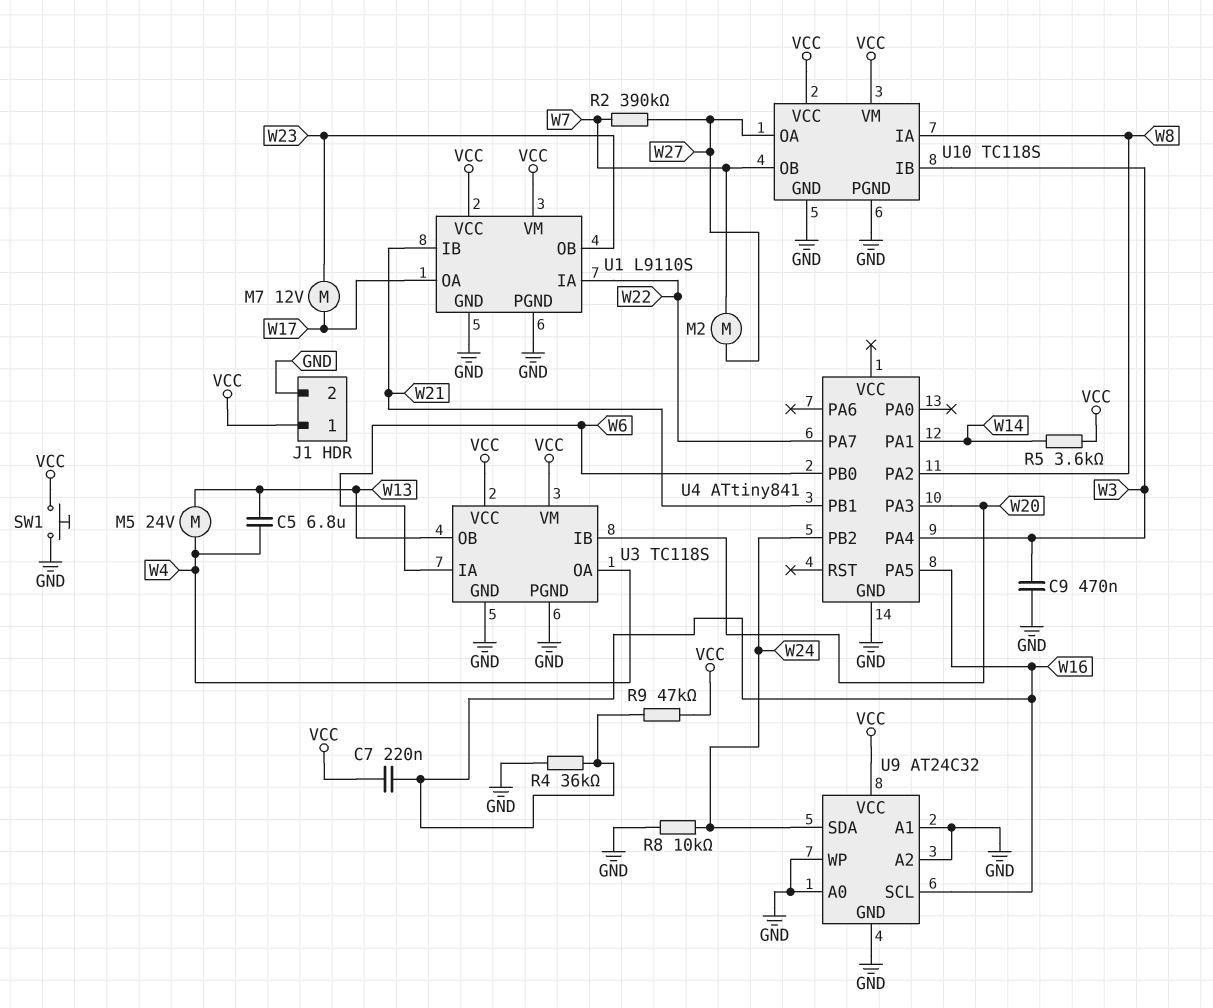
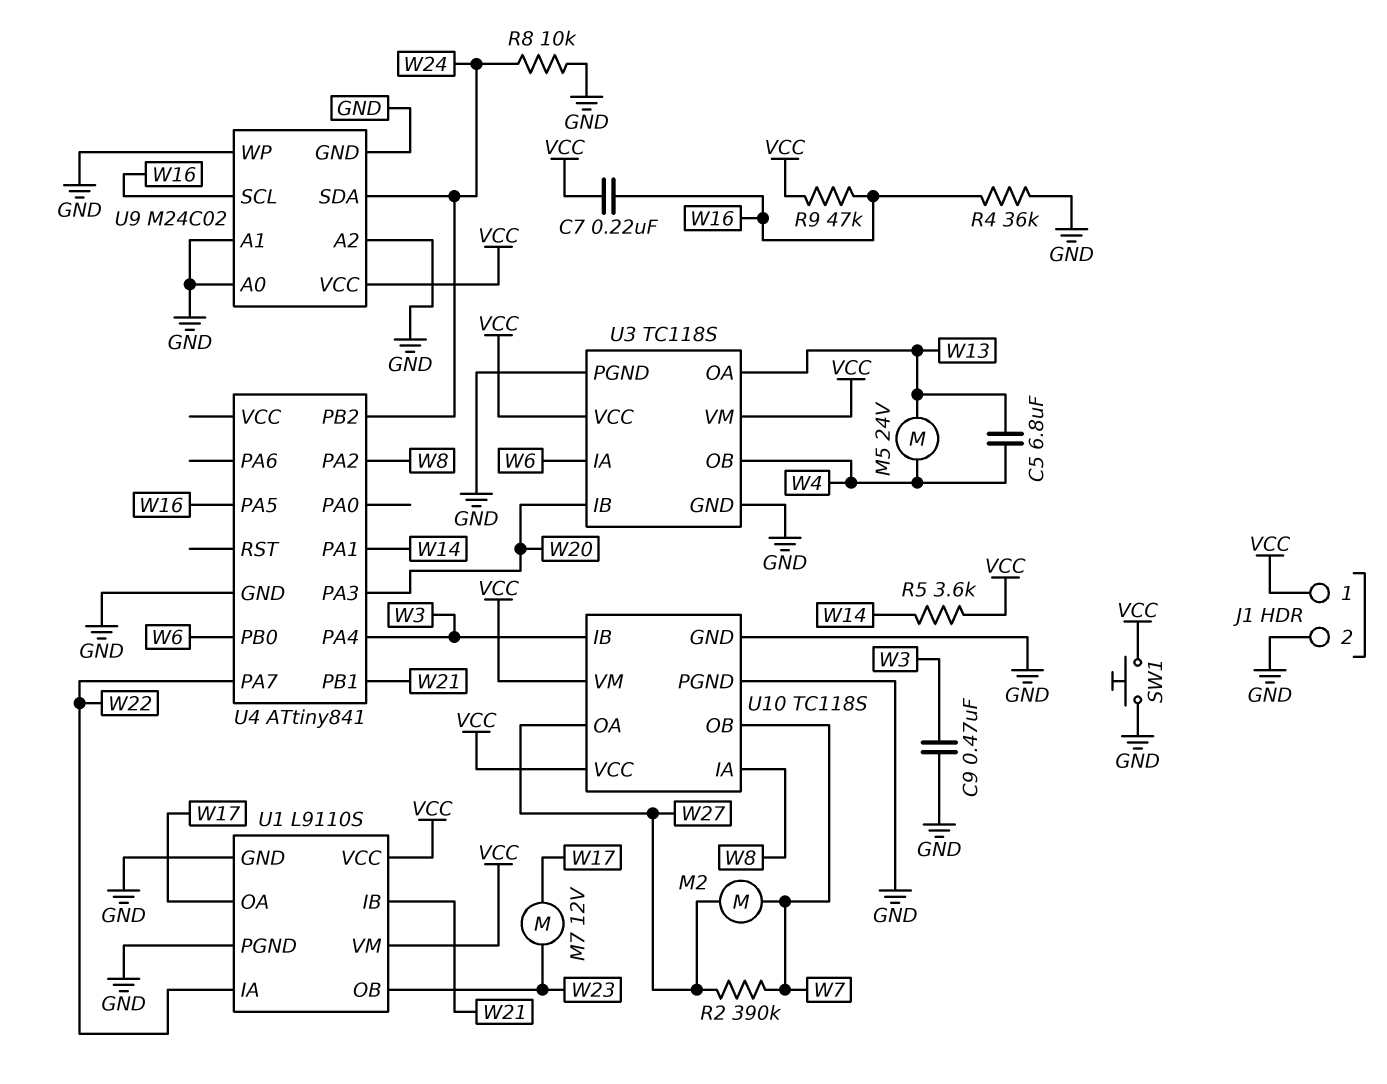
U3 pin OA: W4 -> W13
U3 pin OB: W13 -> W4
U9: AT24C32 -> M24C02

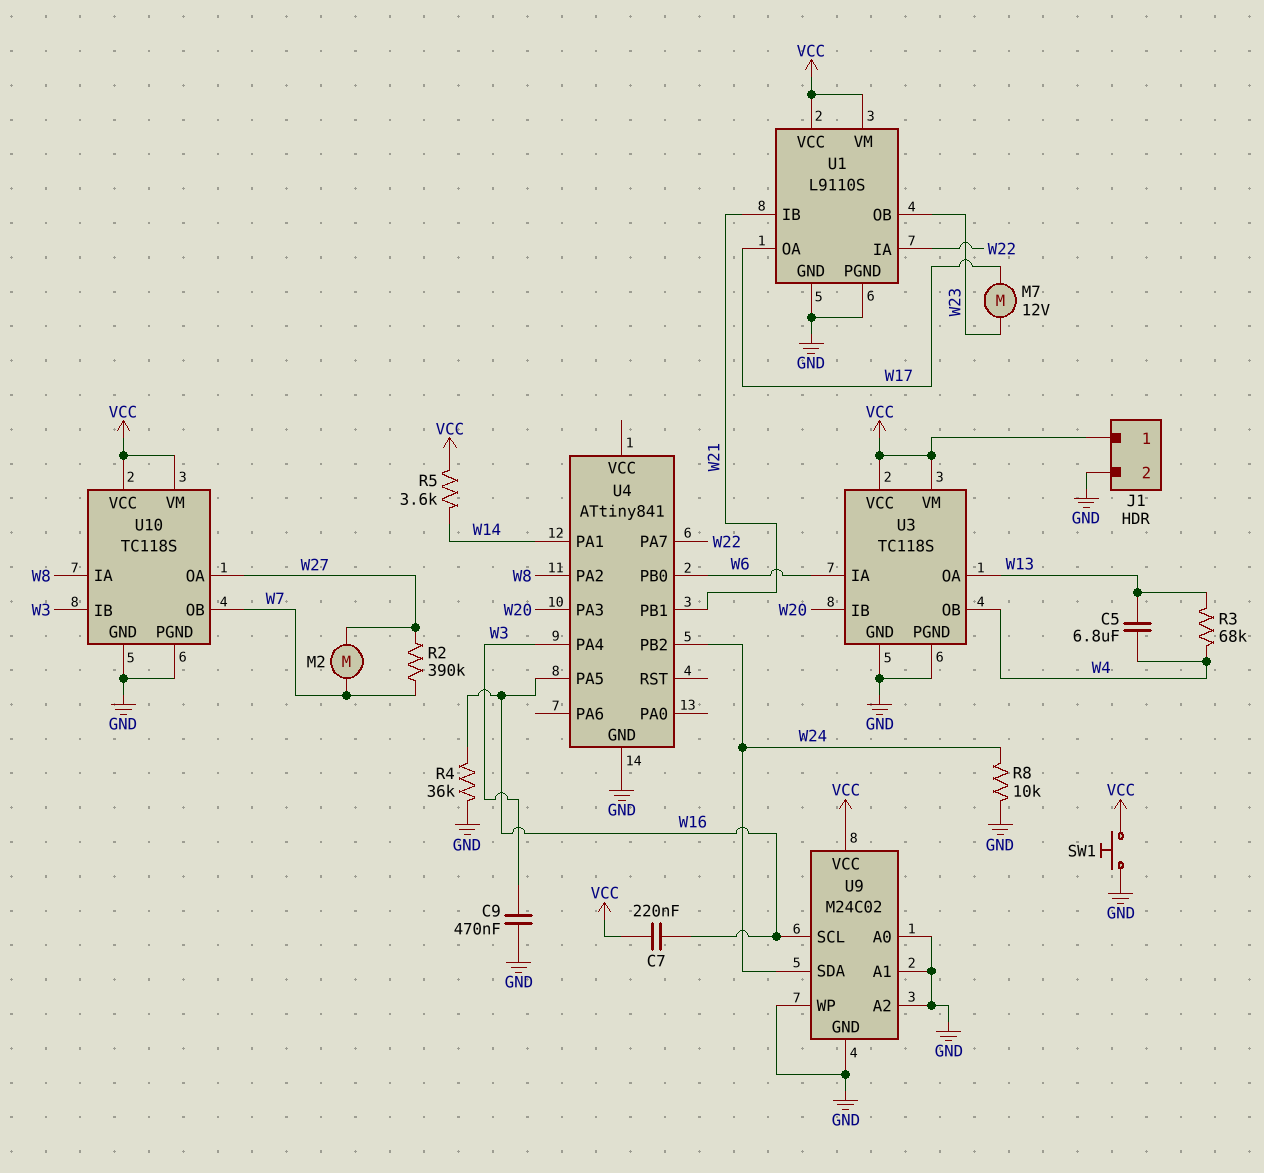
M5: motor 24V (W4, W13) -> none
R3: none -> 68k (W4, W13)
R9: 47k (VCC, W16) -> none

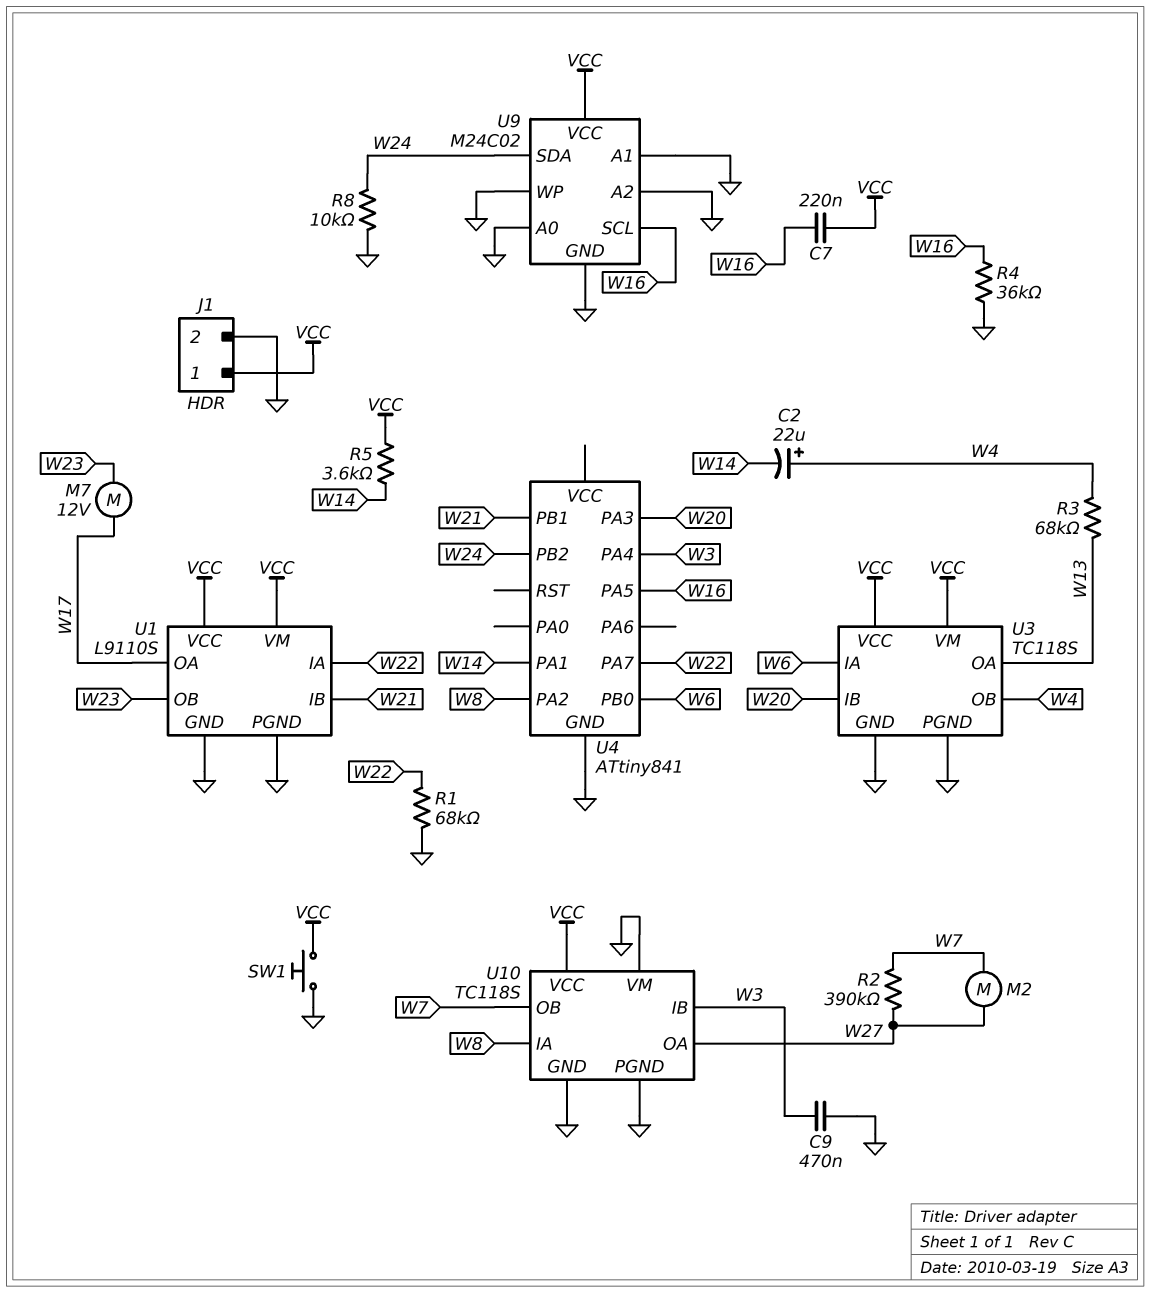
C2: none -> 22uF (plus W4, minus W14)
C5: 6.8uF (W4, W13) -> none
R1: none -> 68k (GND, W22)
U10 pin VM: VCC -> GND

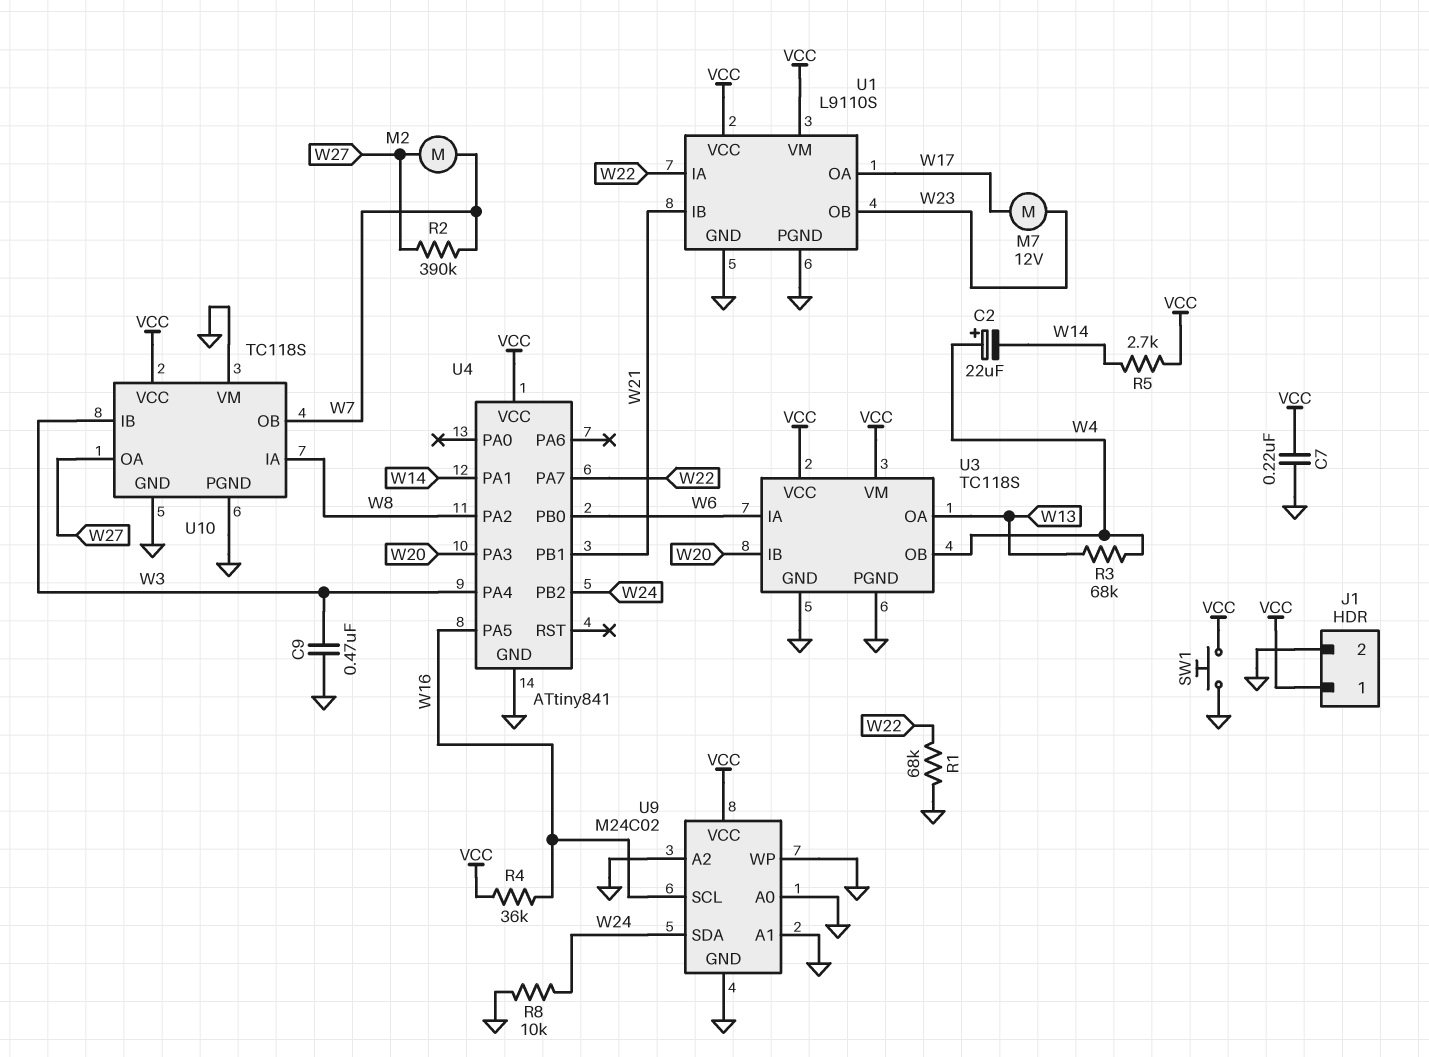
C7: 220nF (VCC, W16) -> 220nF (GND, VCC)
R4: 36k (GND, W16) -> 36k (VCC, W16)
R5: 3.6k (VCC, W14) -> 2.7k (VCC, W14)
U4 pin VCC: none -> VCC

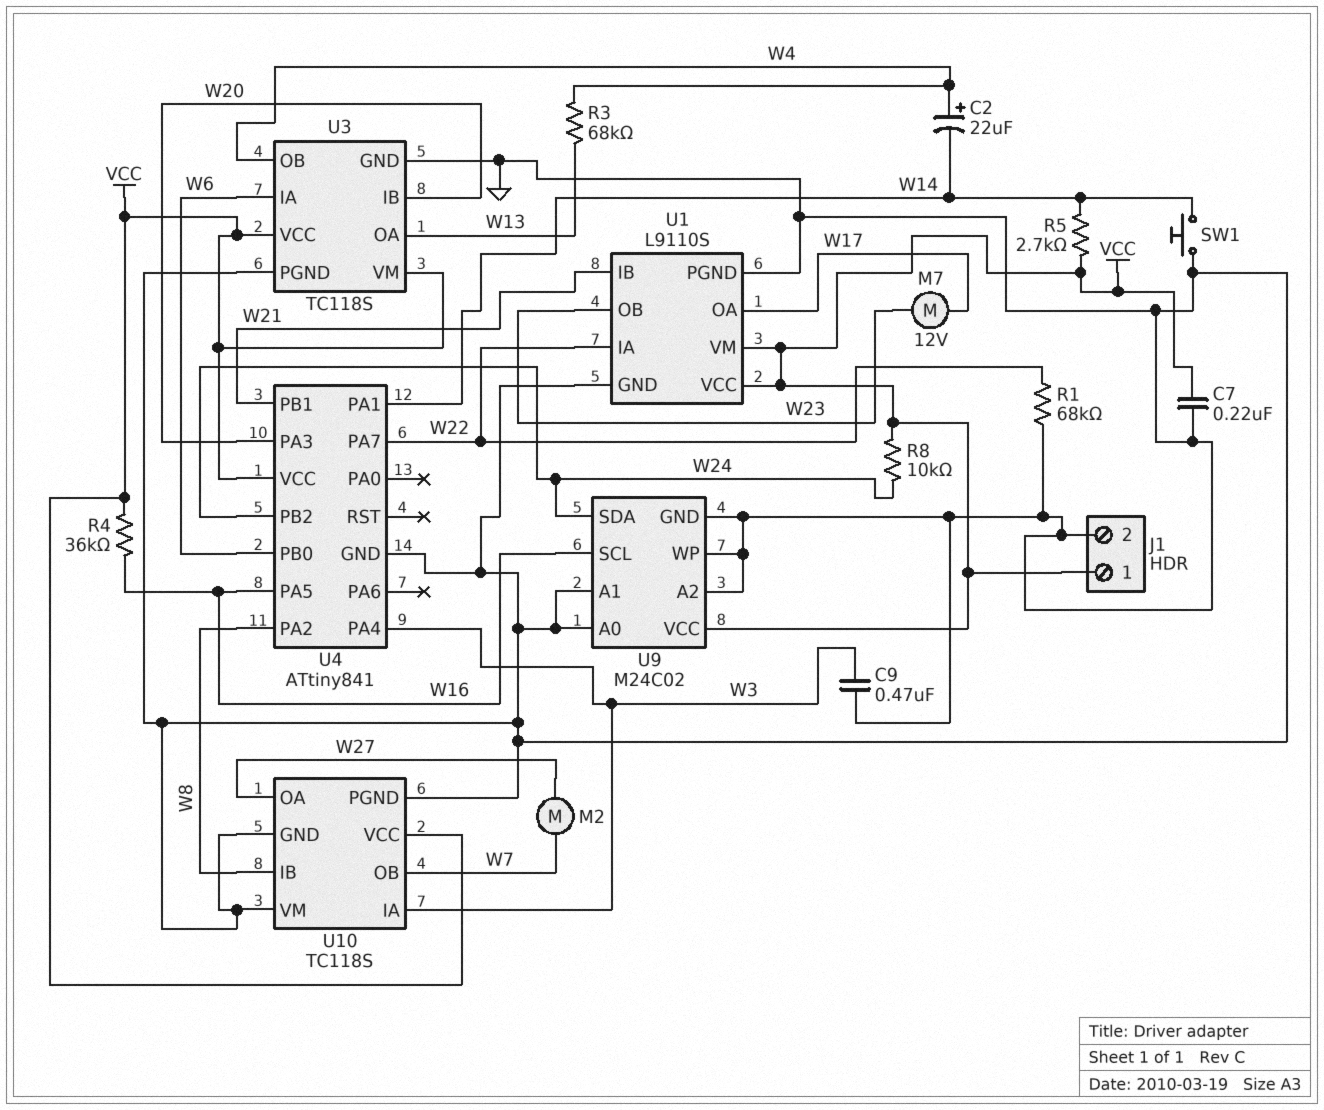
R2: 390k (W7, W27) -> none
R8: 10k (GND, W24) -> 10k (VCC, W24)
SW1: button (GND, VCC) -> button (GND, W14)
U10 pin IA: W8 -> W3
U10 pin IB: W3 -> W8

